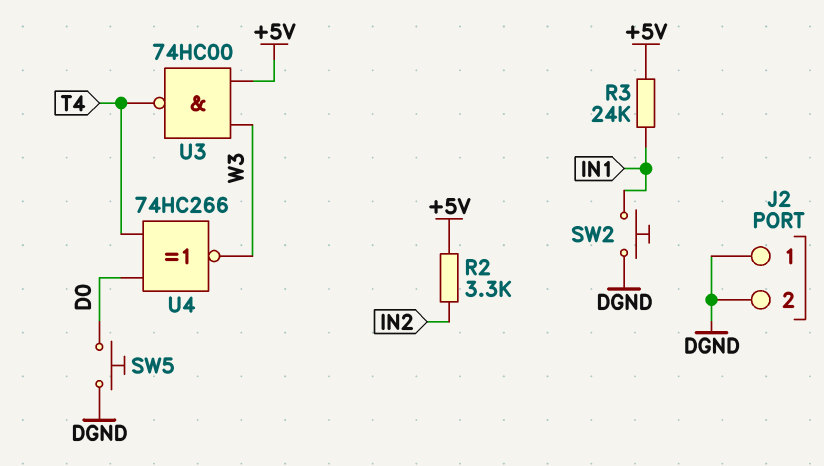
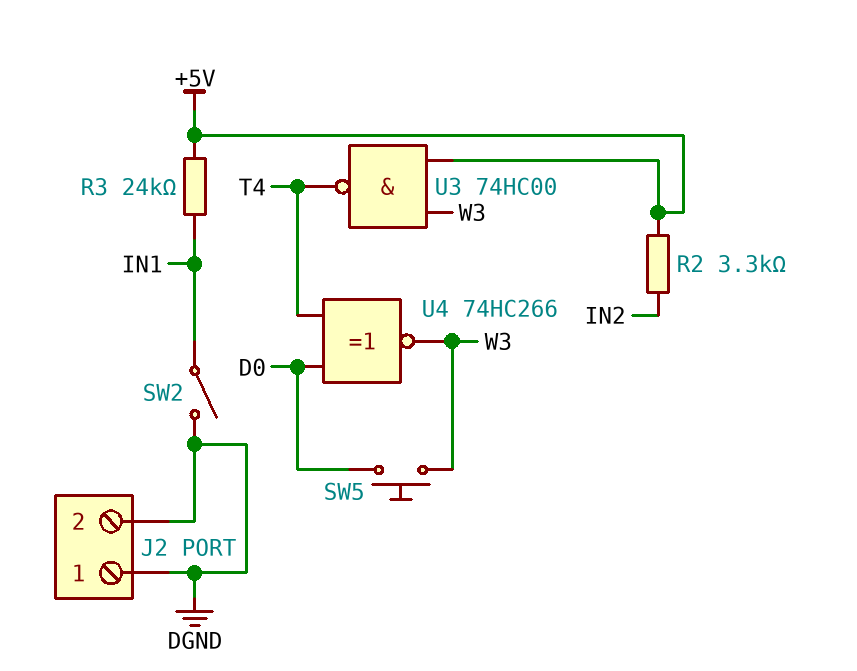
SW2: button (DGND, IN1) -> switch (DGND, IN1)
SW5: button (D0, DGND) -> button (D0, W3)

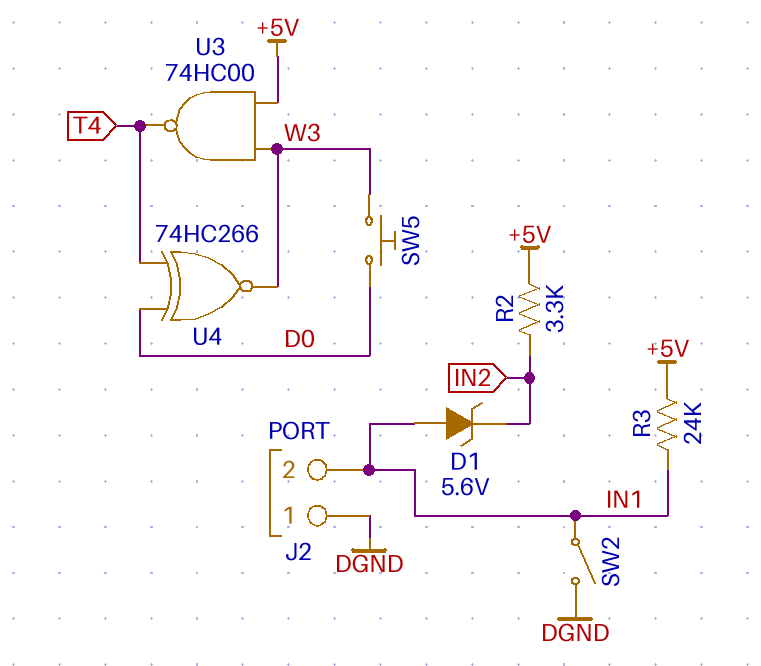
D1: none -> zener 5.6V (A IN1, K IN2)
J2 pin 2: DGND -> IN1

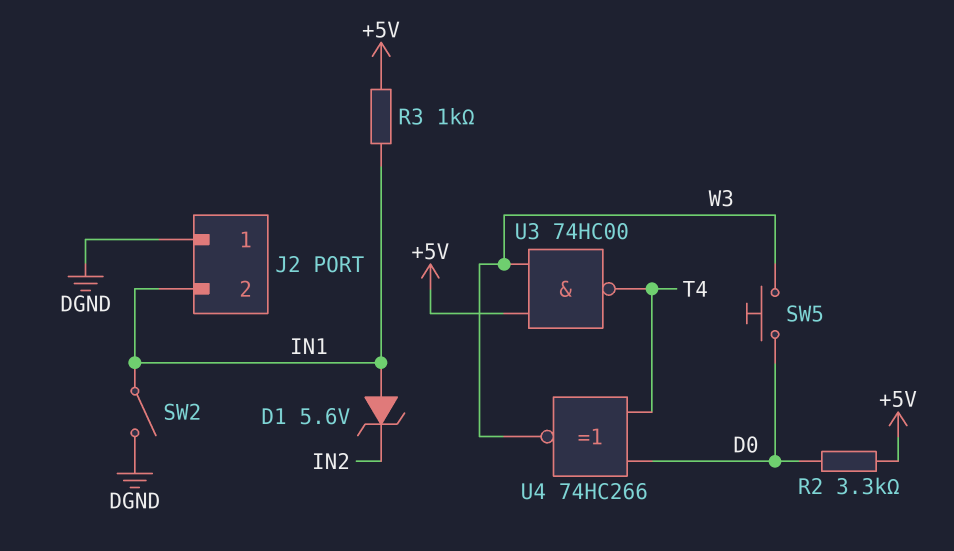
R2: 3.3k (+5V, IN2) -> 3.3k (+5V, D0)
R3: 24k (+5V, IN1) -> 1k (+5V, IN1)

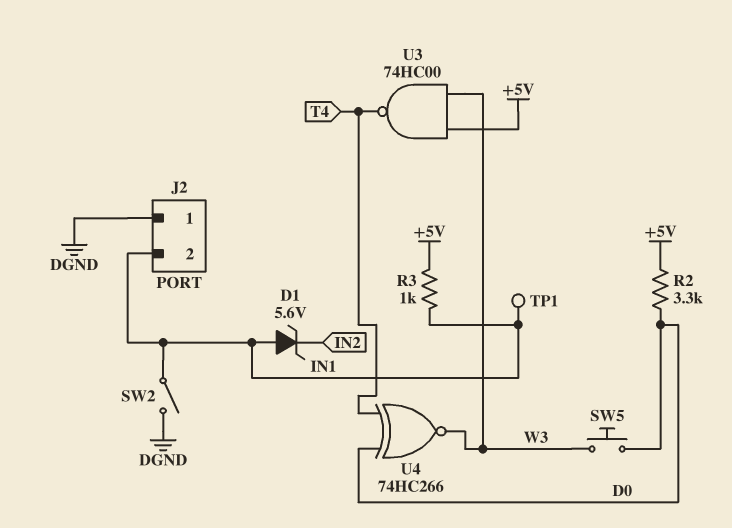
TP1: none -> test point (IN1)

